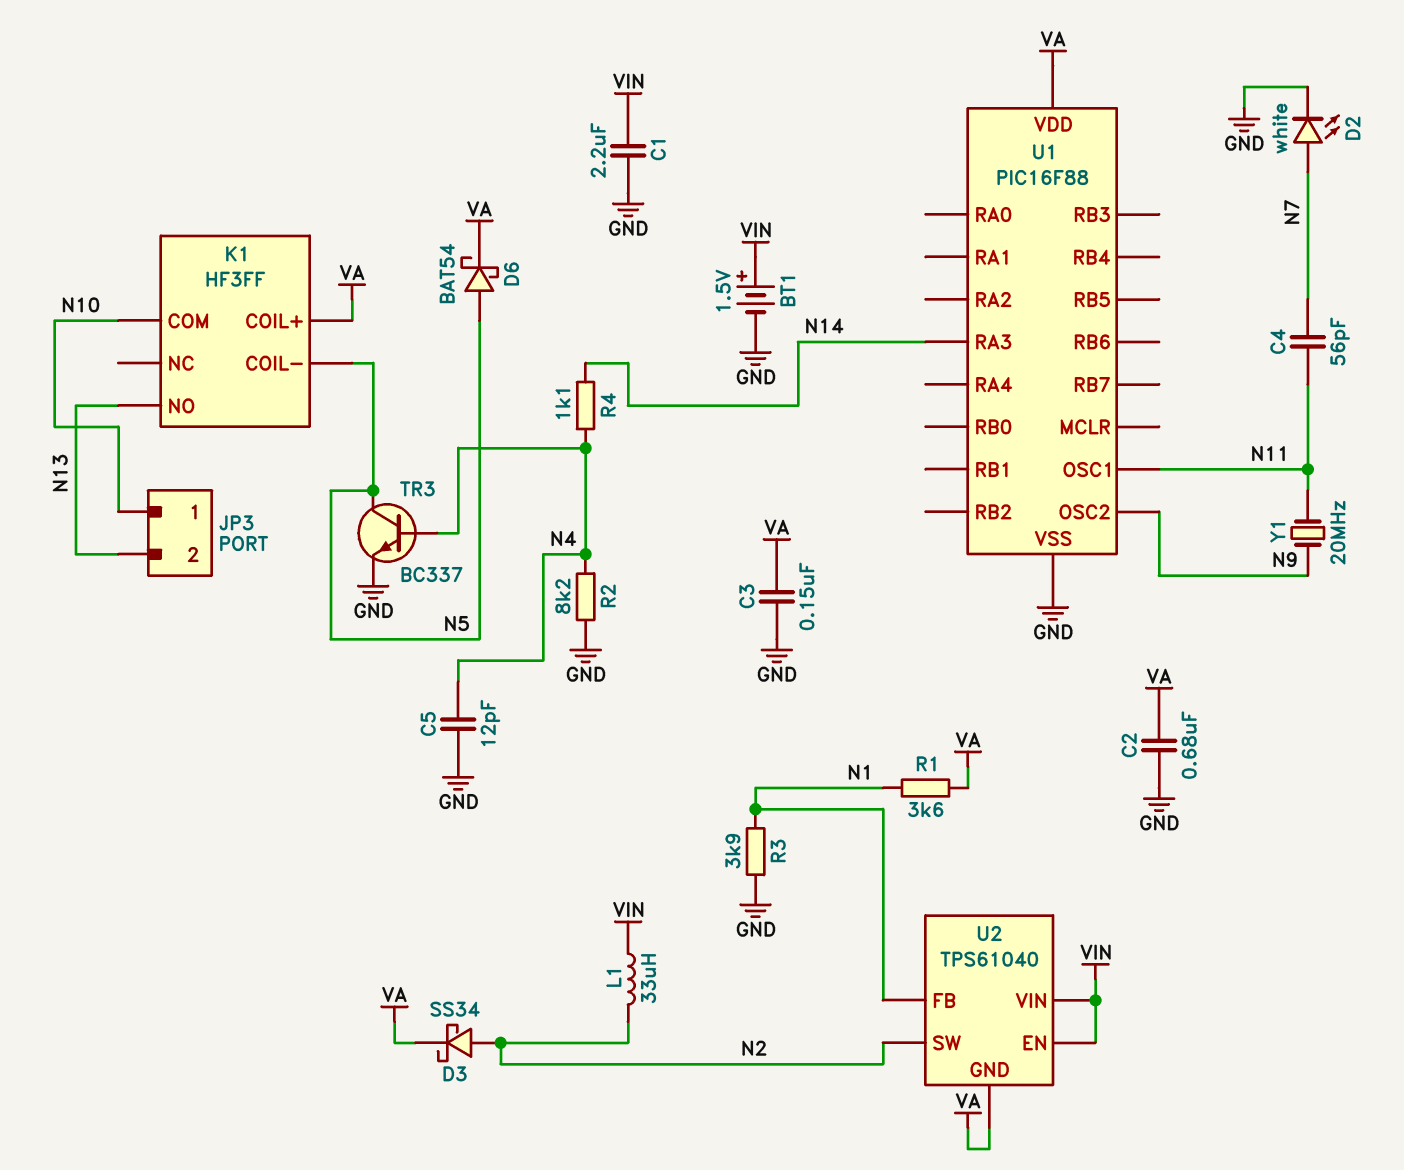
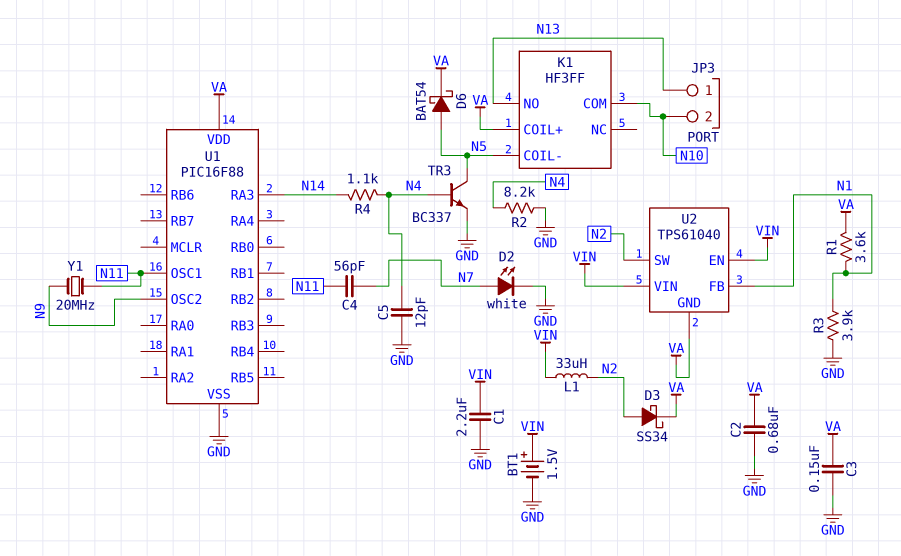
JP3 pin 1: N10 -> N13
JP3 pin 2: N13 -> N10

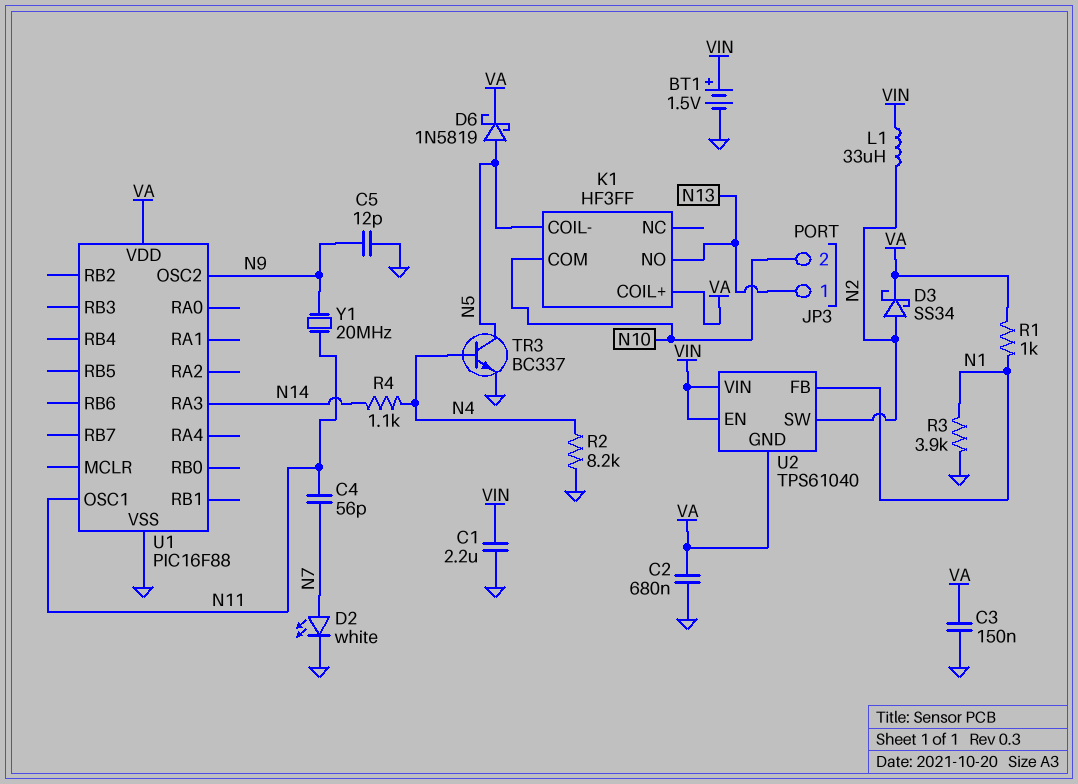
C5: 12pF (GND, N4) -> 12pF (GND, N9)
D6: schottky BAT54 (A N5, K VA) -> schottky 1N5819 (A N5, K VA)
R1: 3.6k (N1, VA) -> 1k (N1, VA)

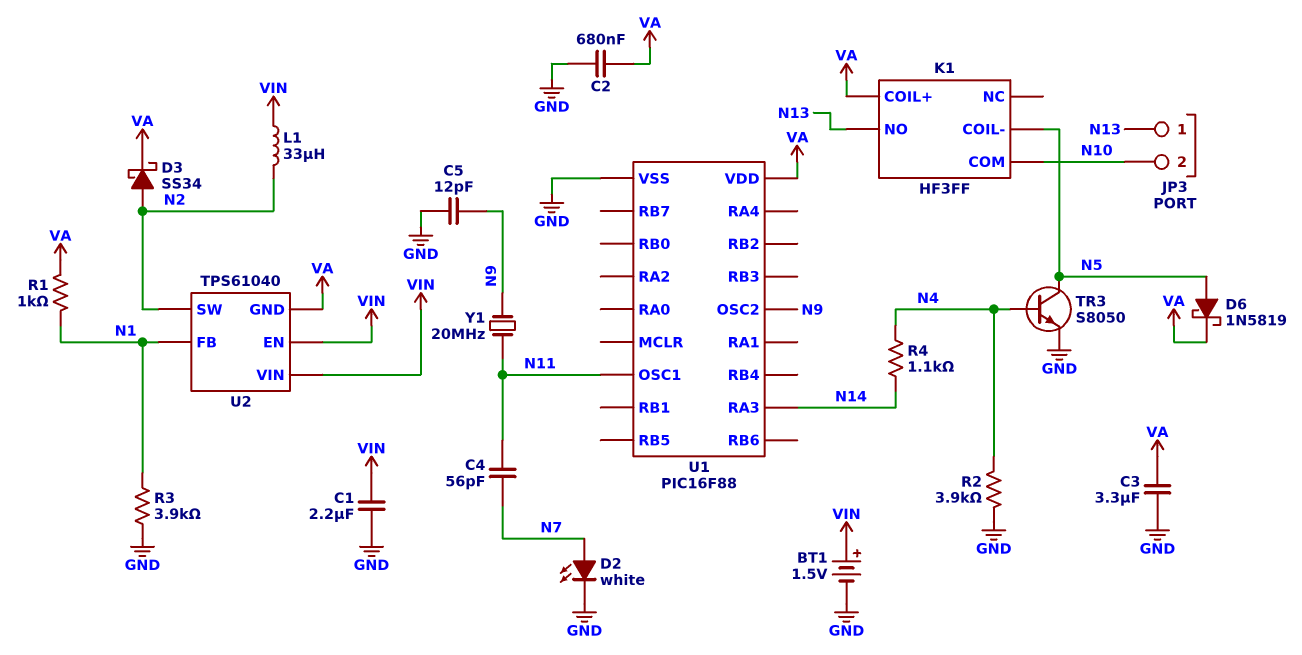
C3: 150nF (GND, VA) -> 3.3uF (GND, VA)
R2: 8.2k (GND, N4) -> 3.9k (GND, N4)
TR3: NPN BC337 (B N4, C N5, E GND) -> NPN S8050 (B N4, C N5, E GND)

